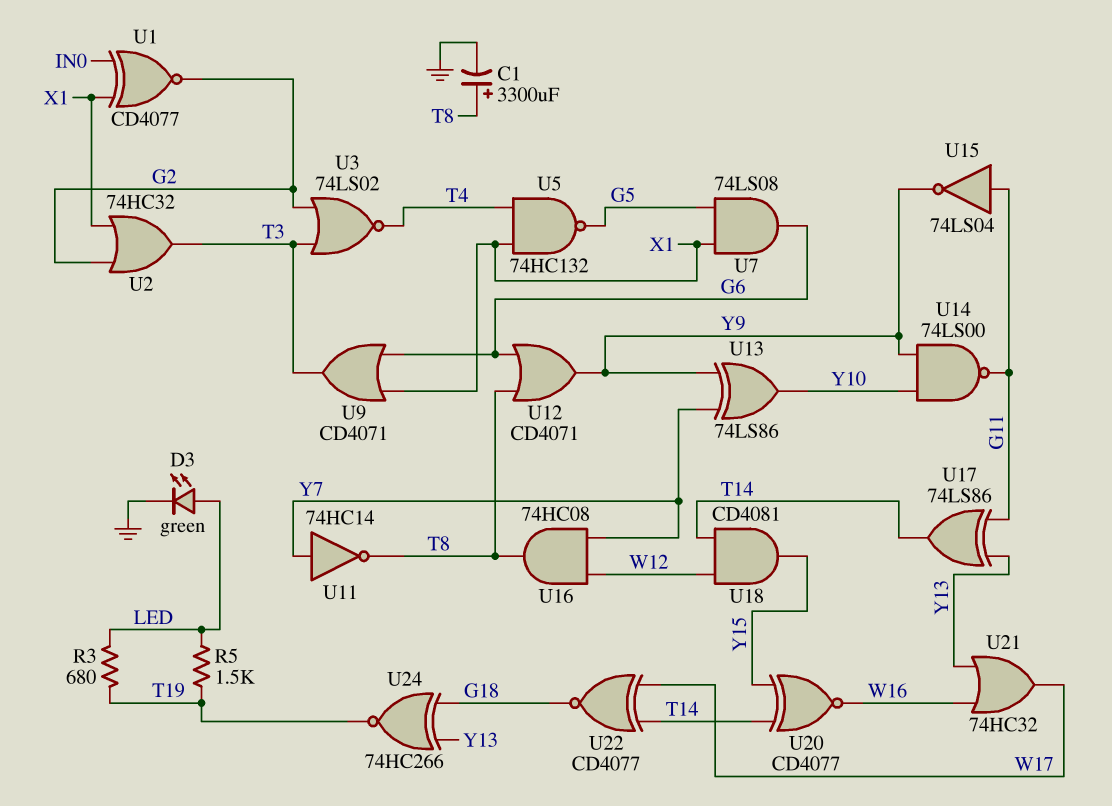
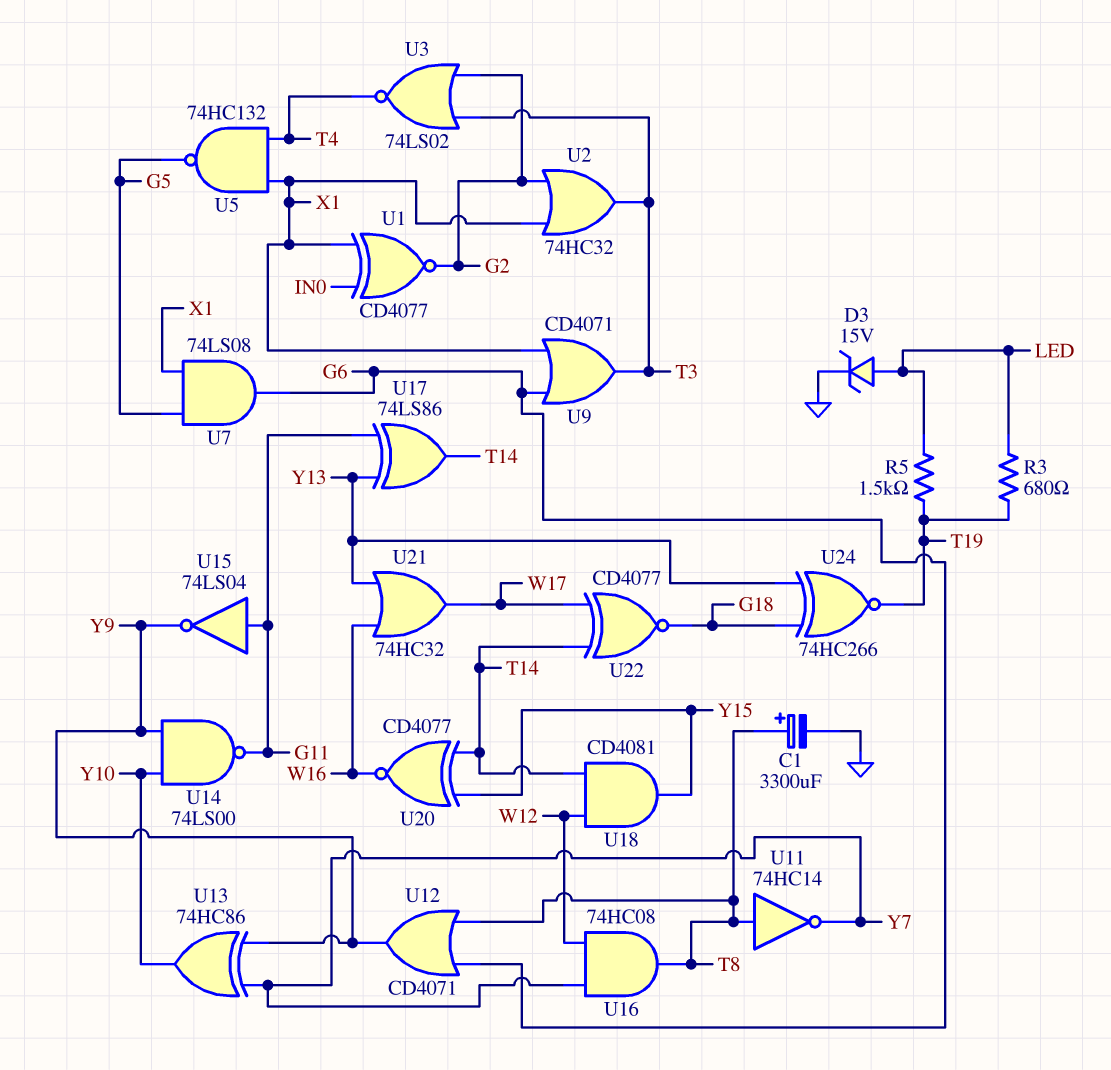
D3: LED green (A LED, K GND) -> zener 15V (A LED, K GND)
U11: NOT 74HC14 (in Y7, out T8) -> NOT 74HC14 (in T8, out Y7)
U13: XOR 74LS86 (in Y7, in Y9, out Y10) -> XOR 74HC86 (in Y7, in Y9, out Y10)

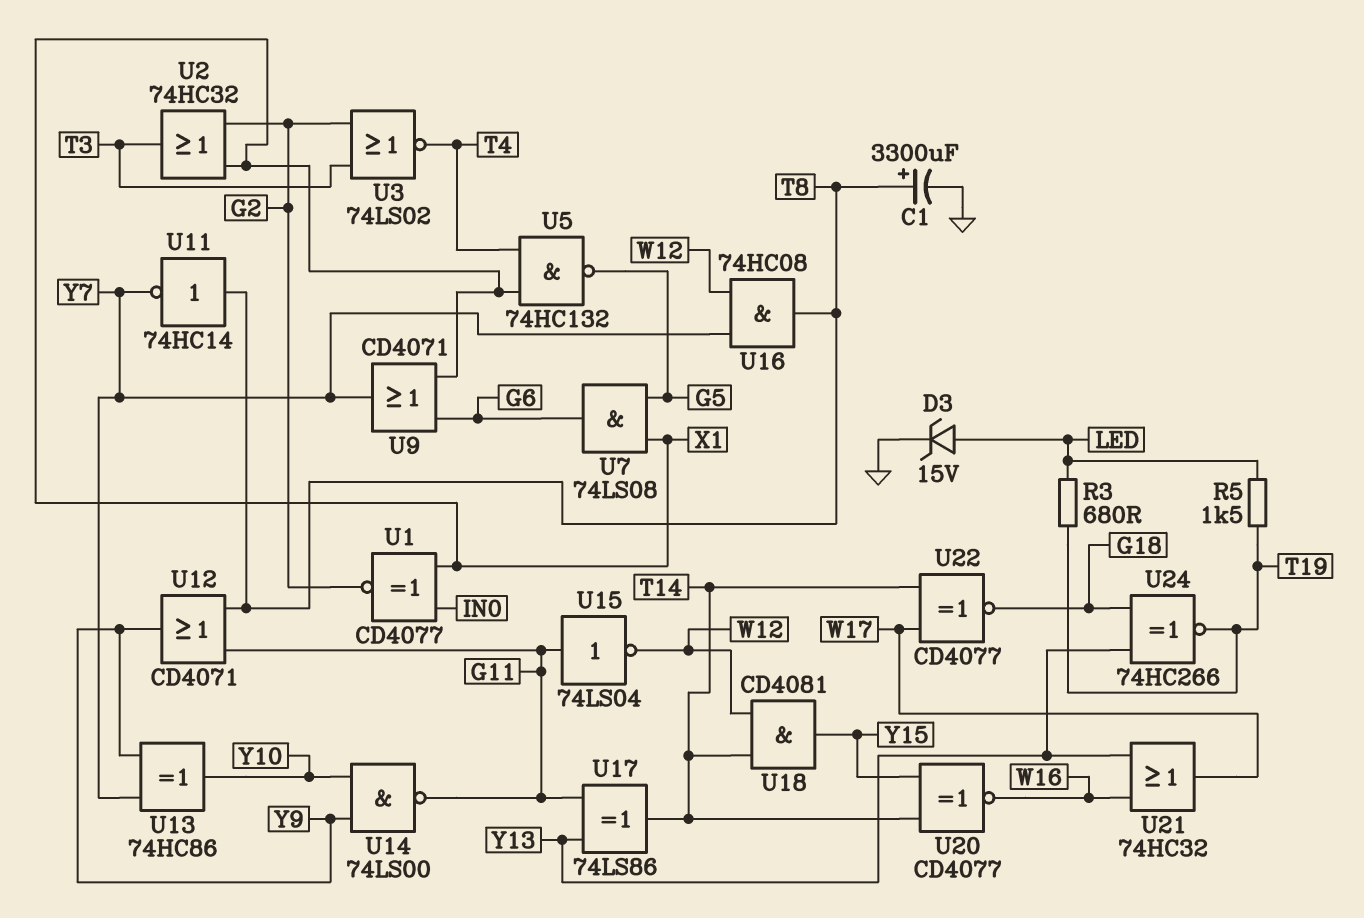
U9: OR CD4071 (in G6, in X1, out T3) -> OR CD4071 (in G6, in X1, out Y7)
U12: OR CD4071 (in G6, in T8, out Y9) -> OR CD4071 (in G11, in T8, out Y9)
U15: NOT 74LS04 (in G11, out Y9) -> NOT 74LS04 (in G11, out W12)

